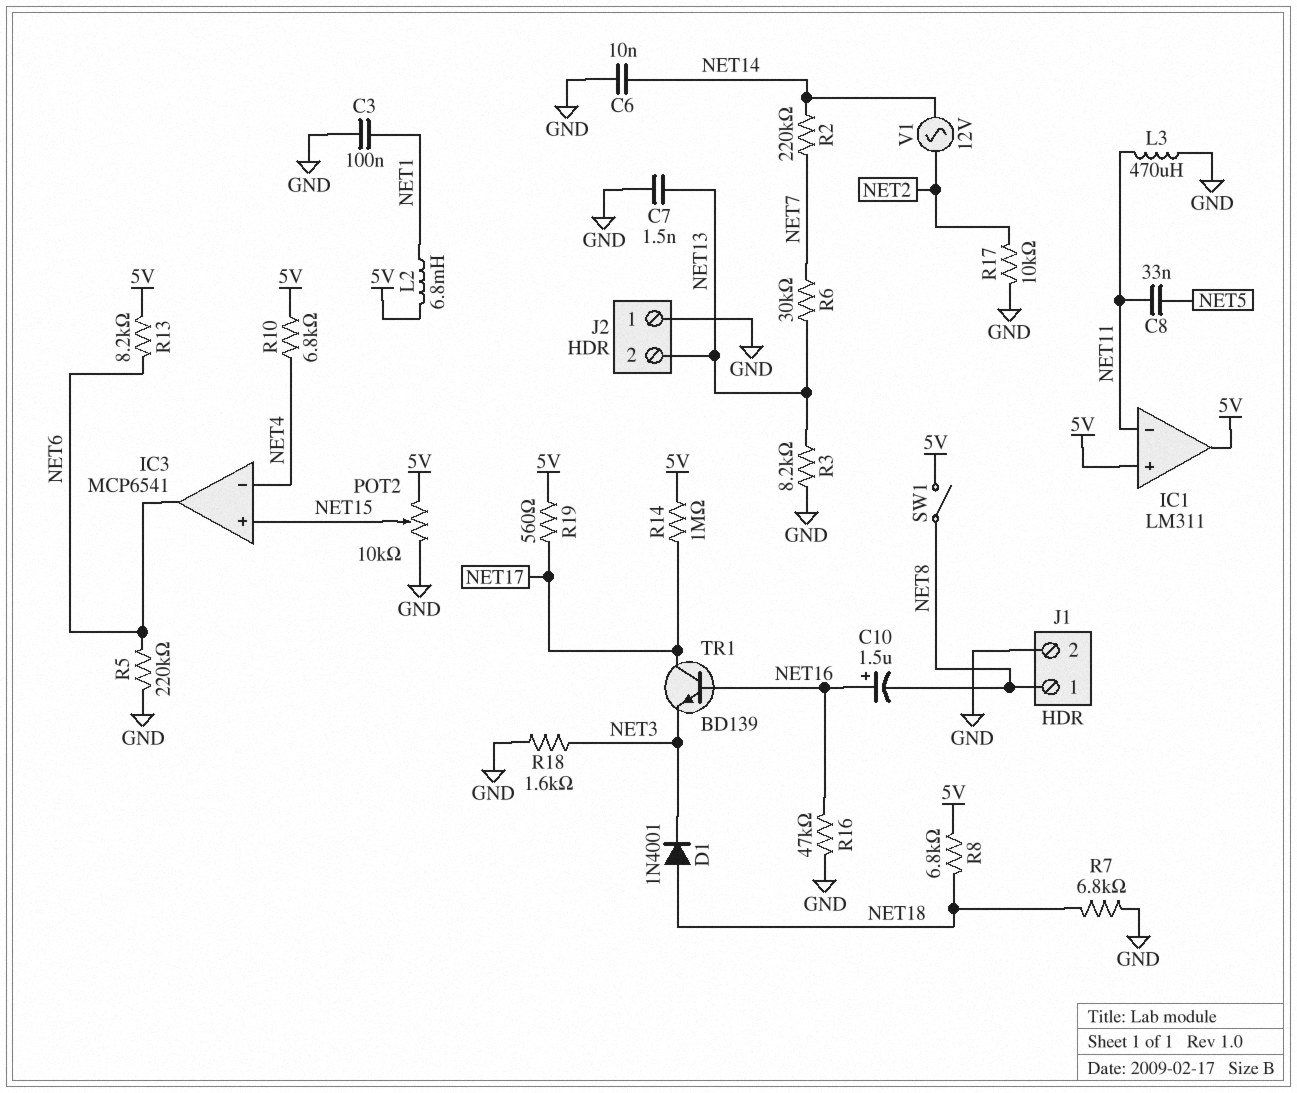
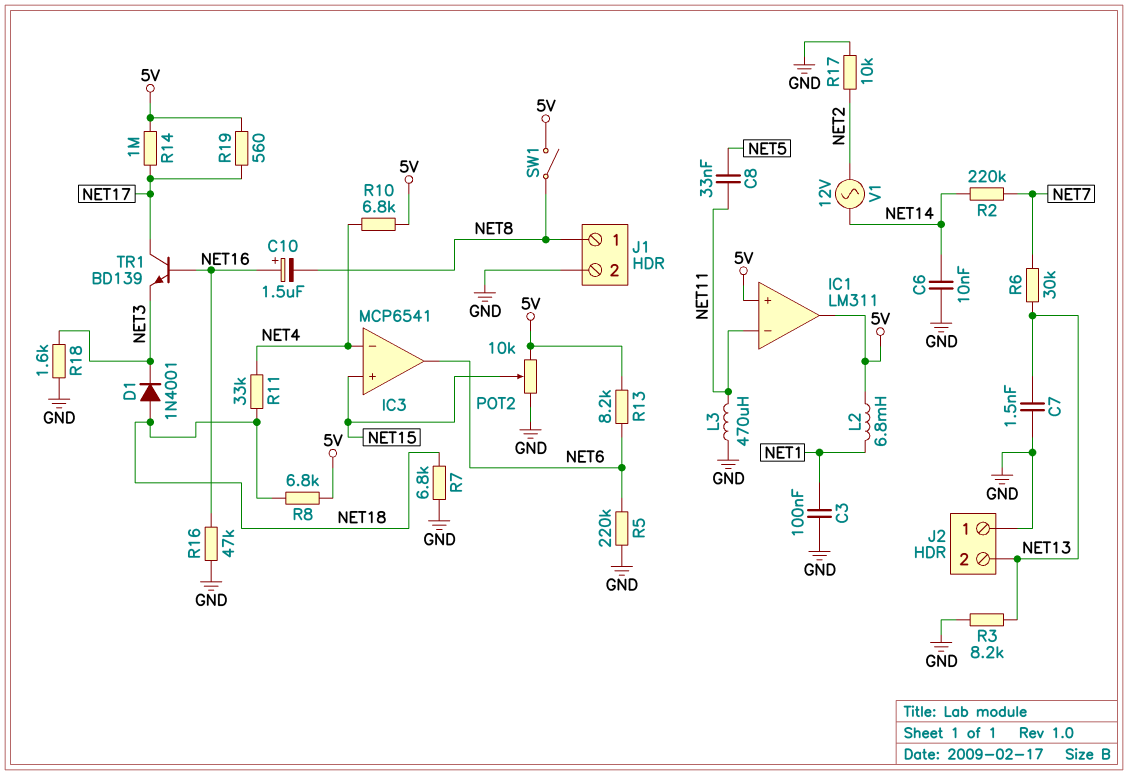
R11: none -> 33k (NET4, NET18)

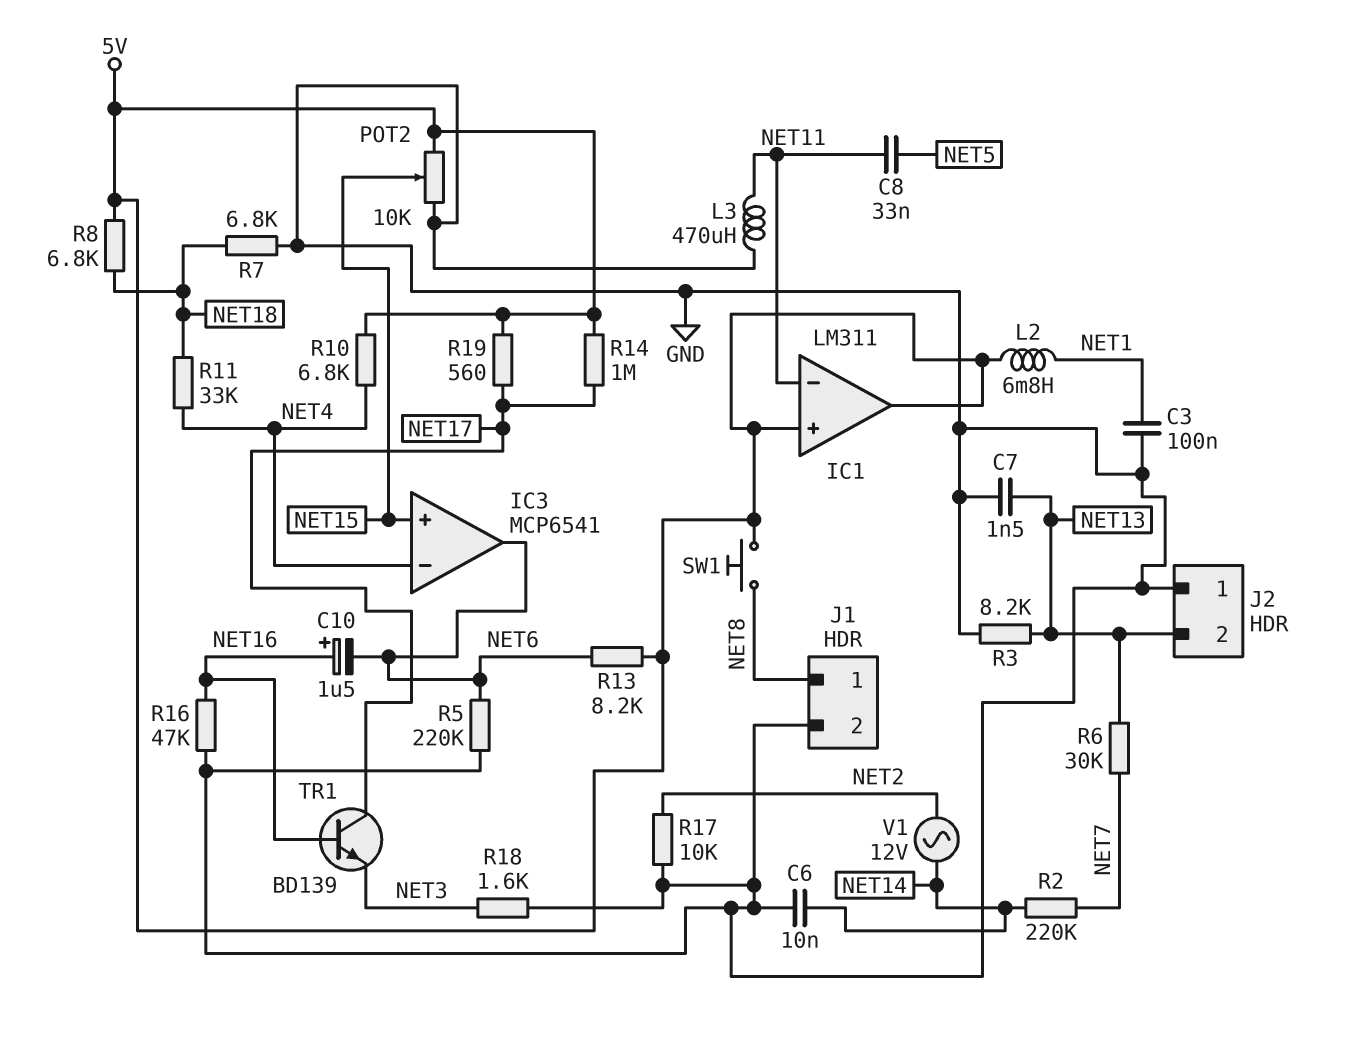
C10: 1.5uF (plus NET16, minus NET8) -> 1.5uF (plus NET16, minus NET6)
D1: diode 1N4001 (A NET18, K NET3) -> none
SW1: switch (5V, NET8) -> button (5V, NET8)

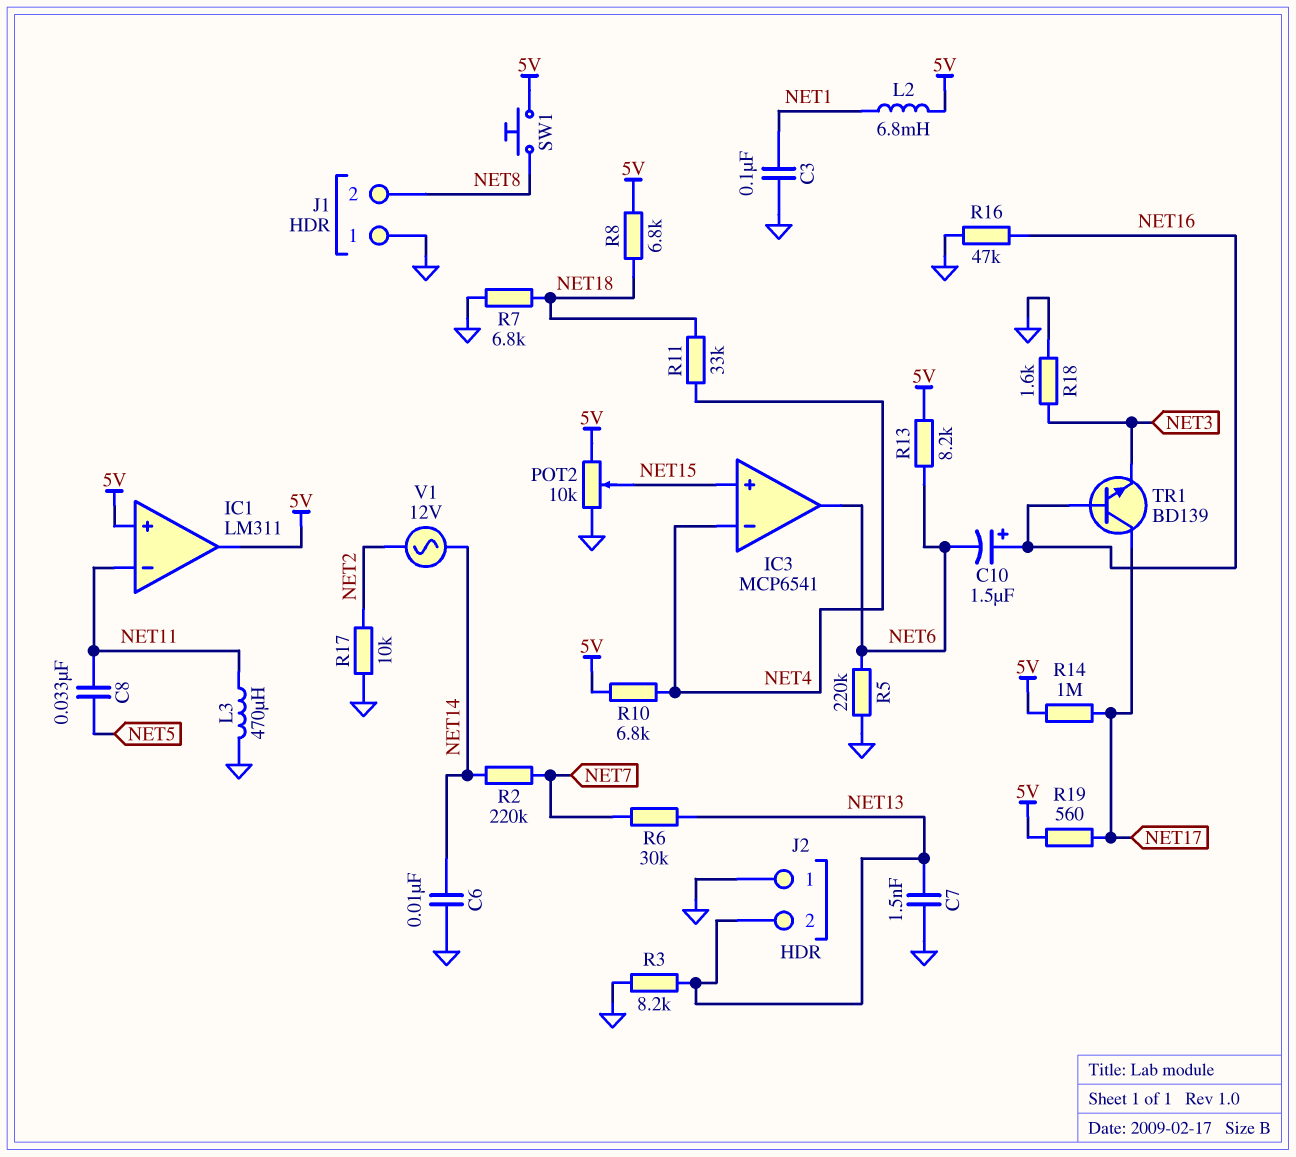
J1 pin 1: NET8 -> GND
J1 pin 2: GND -> NET8

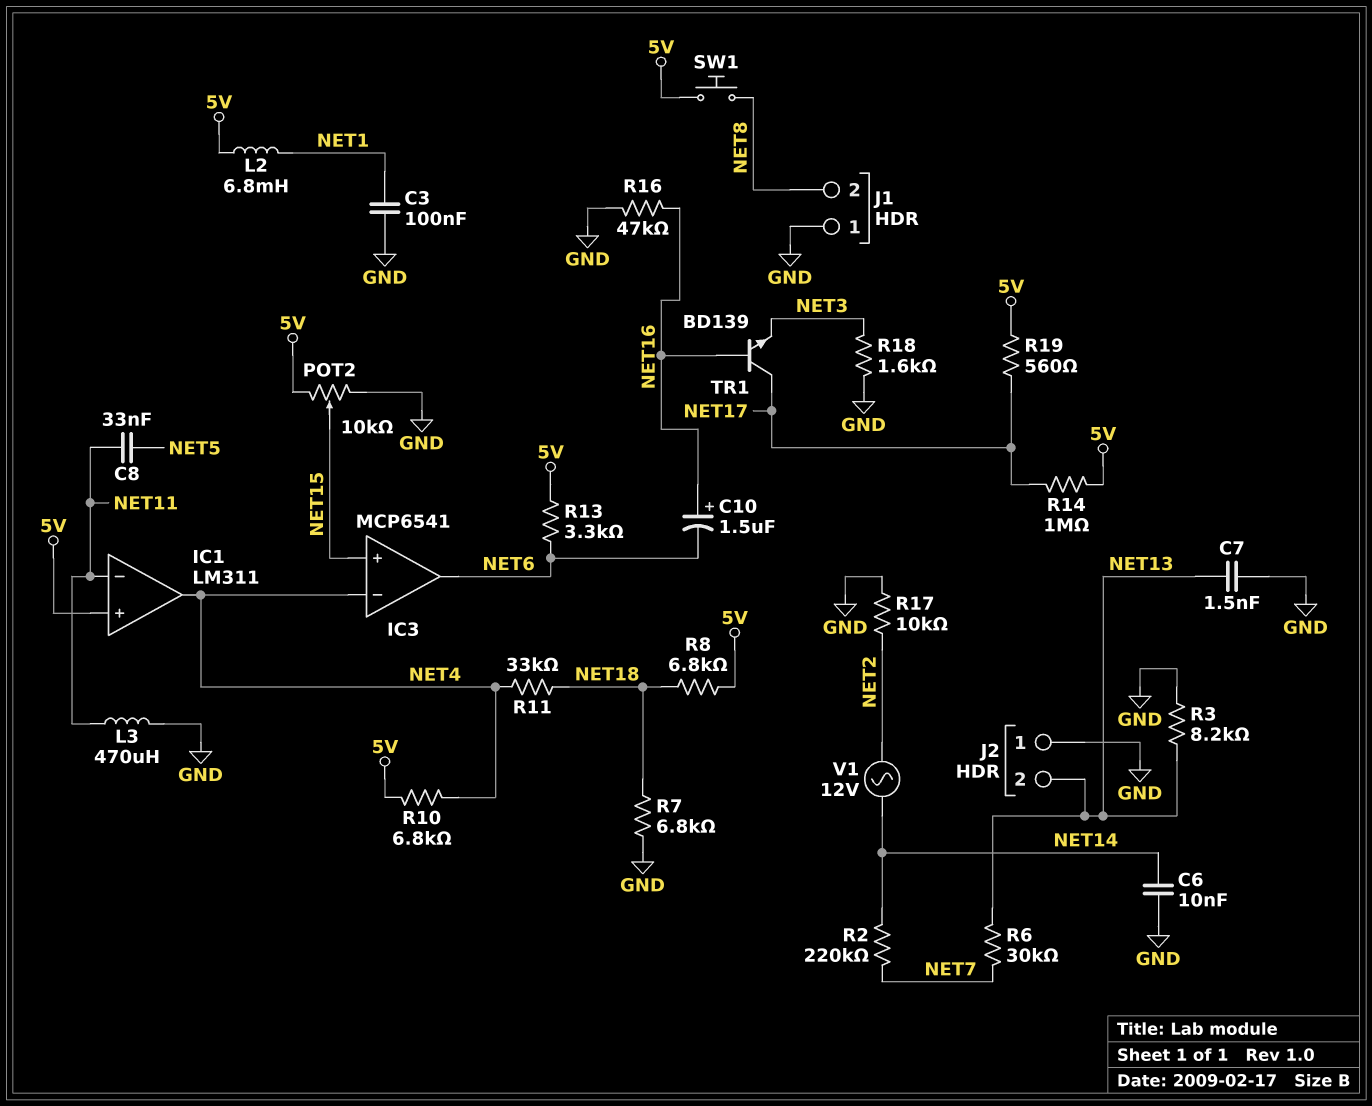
IC1 pin out: 5V -> NET4
R5: 220k (GND, NET6) -> none
R13: 8.2k (5V, NET6) -> 3.3k (5V, NET6)

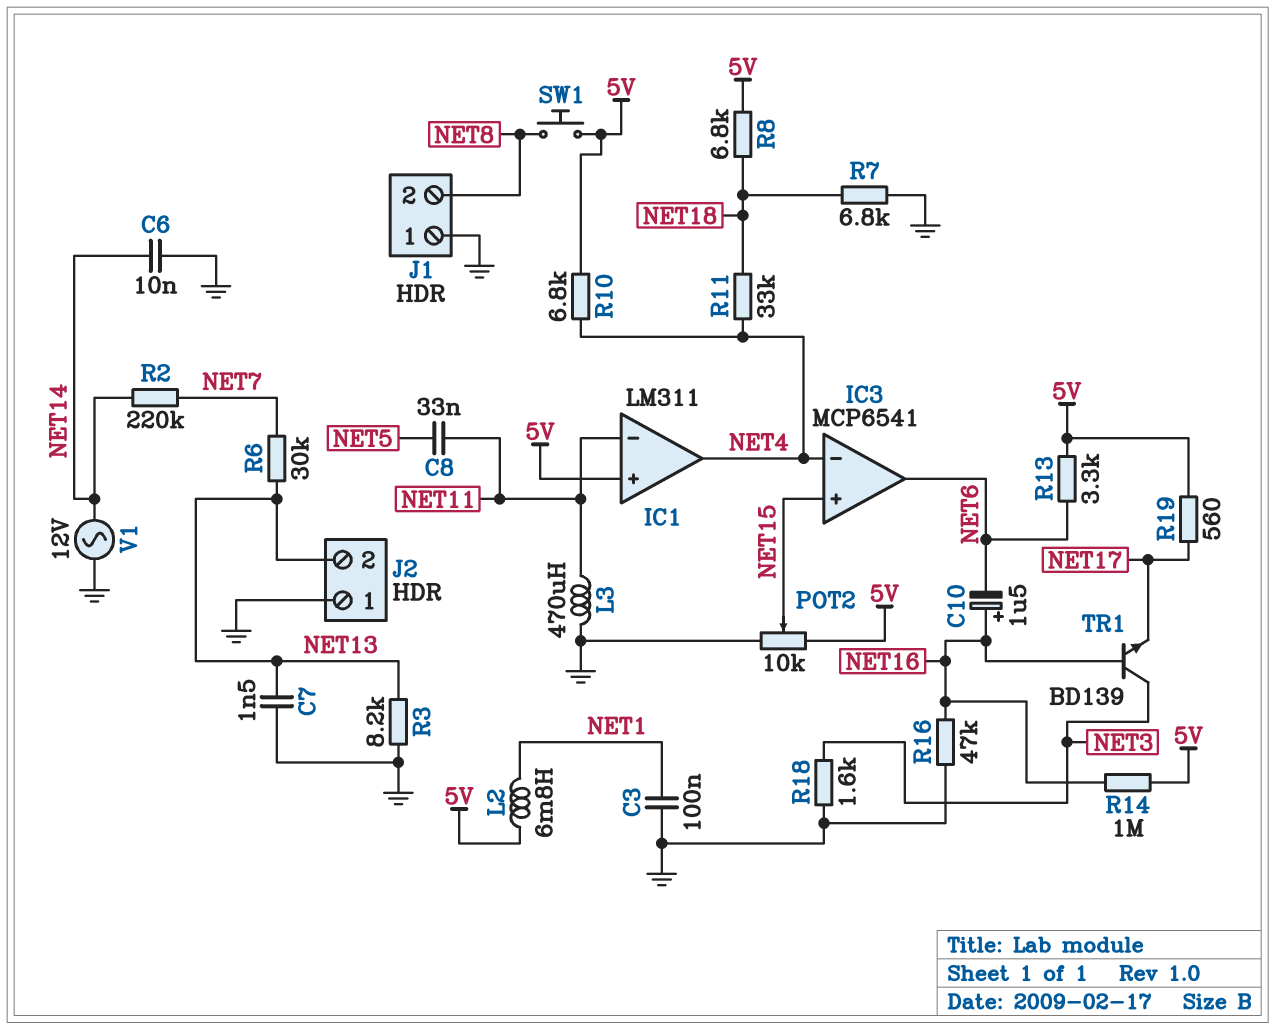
R14: 1M (5V, NET17) -> 1M (5V, NET16)
R17: 10k (GND, NET2) -> none
TR1: NPN BD139 (B NET16, C NET17, E NET3) -> NPN BD139 (B NET16, C NET3, E NET17)
V1: AC 12V (NET2, NET14) -> AC 12V (GND, NET14)

